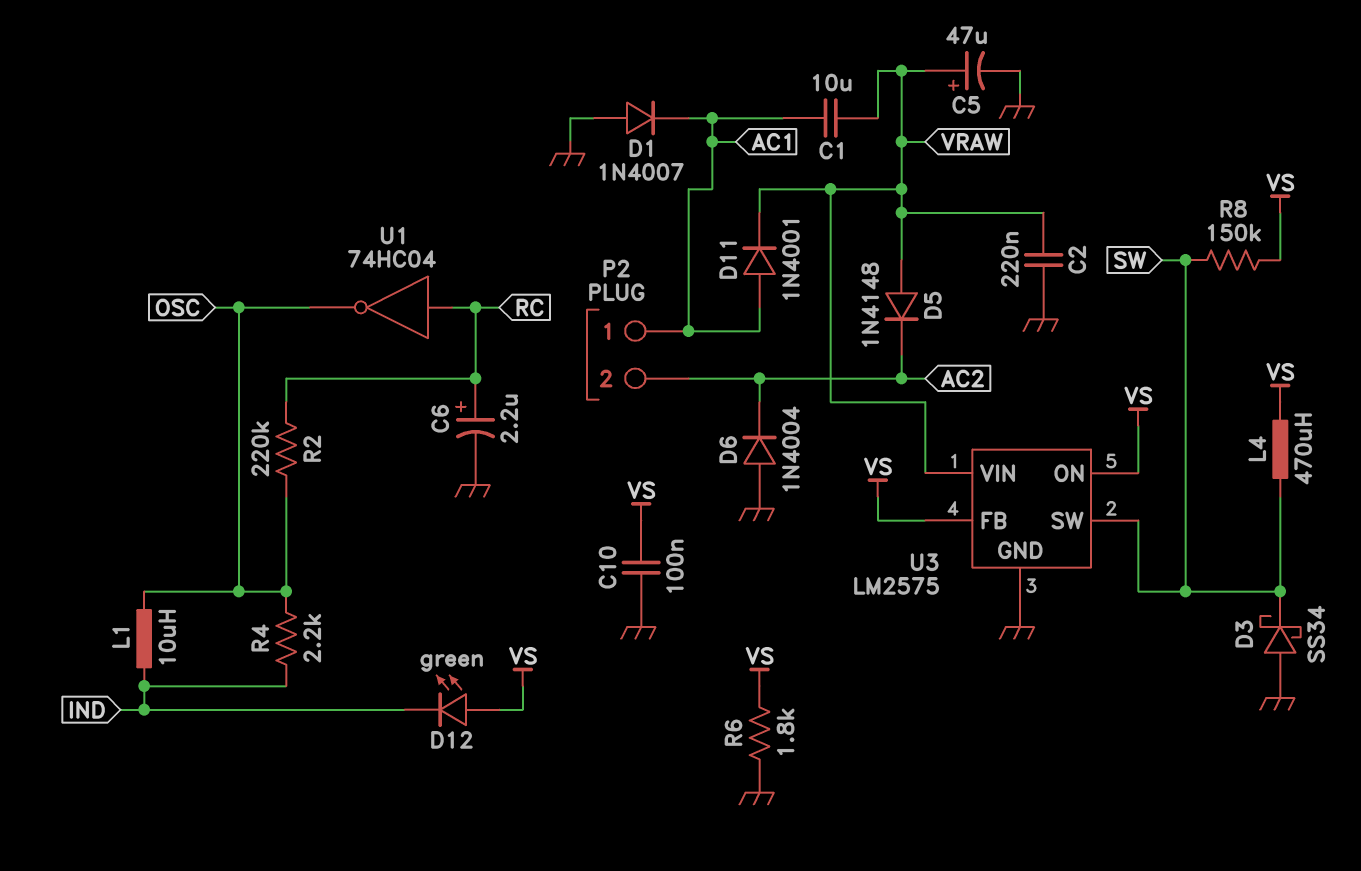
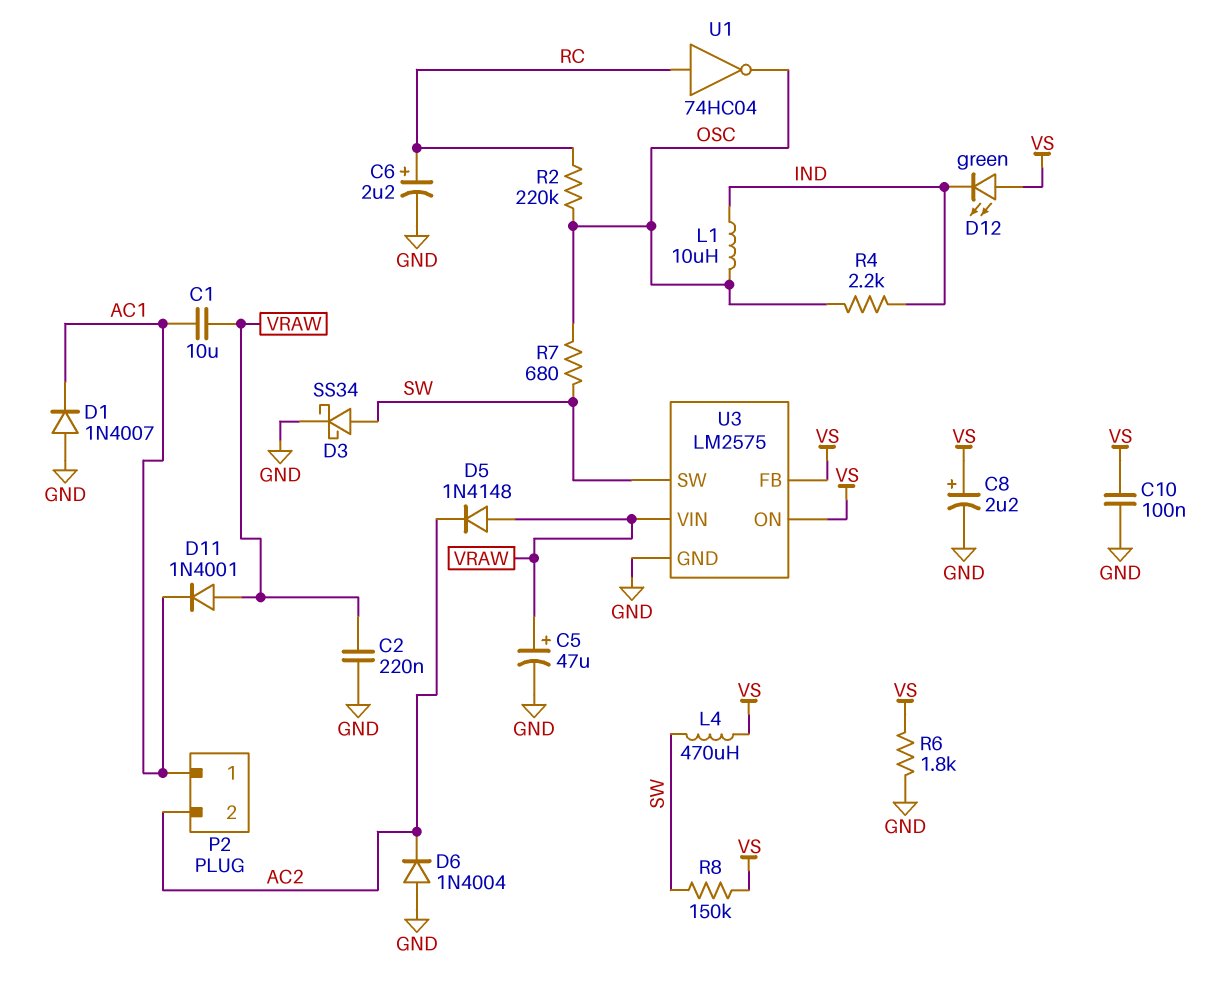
C8: none -> 2.2uF (plus VS, minus GND)
D3: schottky SS34 (A GND, K SW) -> schottky SS34 (A SW, K GND)
D11: diode 1N4001 (A AC1, K VRAW) -> diode 1N4001 (A VRAW, K AC1)
R7: none -> 680 (OSC, SW)

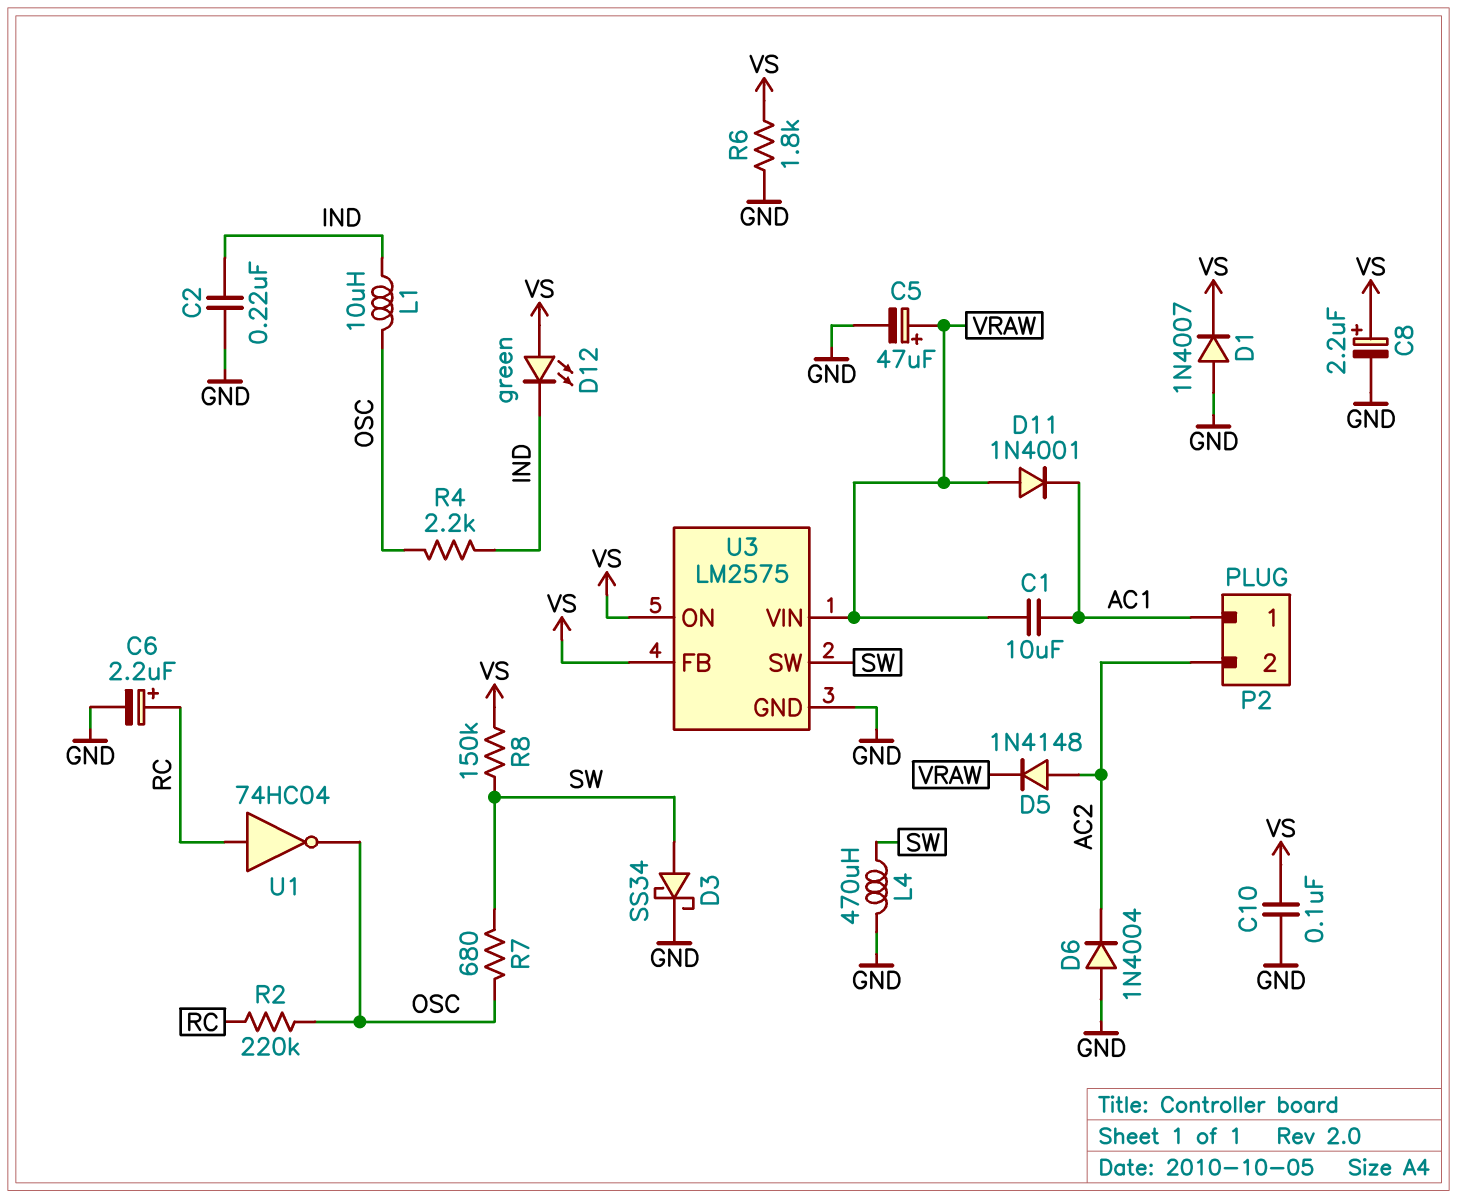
C2: 220nF (GND, VRAW) -> 220nF (GND, IND)
D1: diode 1N4007 (A GND, K AC1) -> diode 1N4007 (A GND, K VS)
D5: diode 1N4148 (A VRAW, K AC2) -> diode 1N4148 (A AC2, K VRAW)
L4: 470uH (SW, VS) -> 470uH (GND, SW)

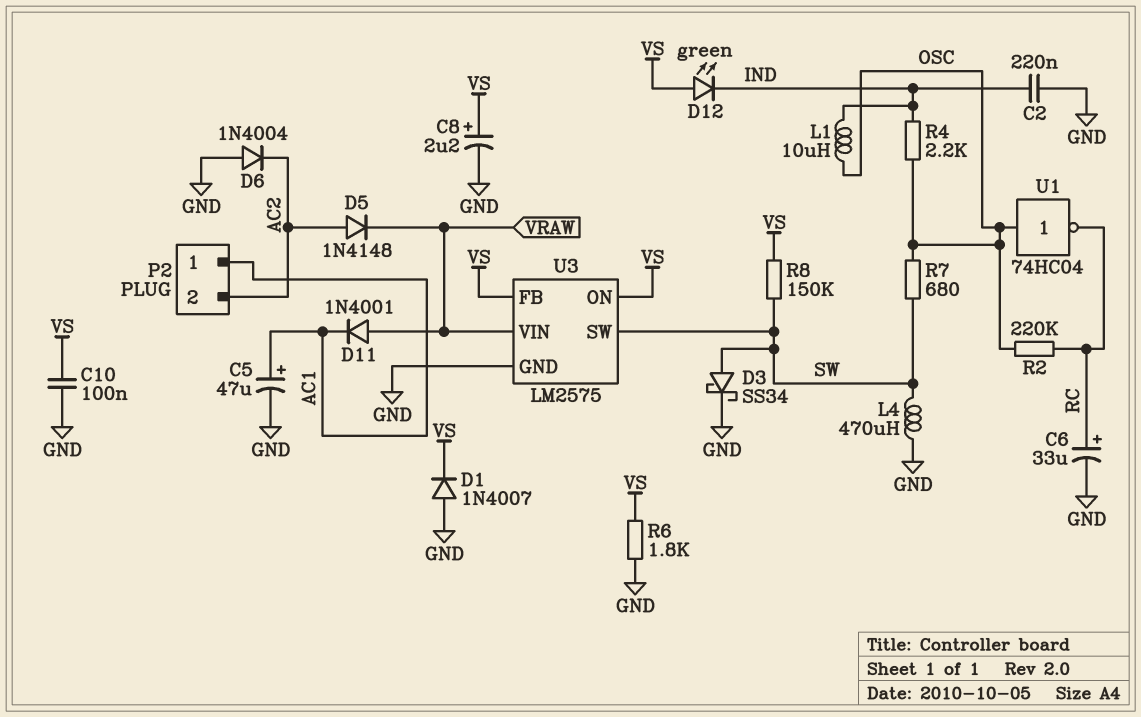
C1: 10uF (AC1, VRAW) -> none
C5: 47uF (plus VRAW, minus GND) -> 47uF (plus AC1, minus GND)
C6: 2.2uF (plus RC, minus GND) -> 33uF (plus RC, minus GND)
U1: NOT 74HC04 (in RC, out OSC) -> NOT 74HC04 (in OSC, out RC)

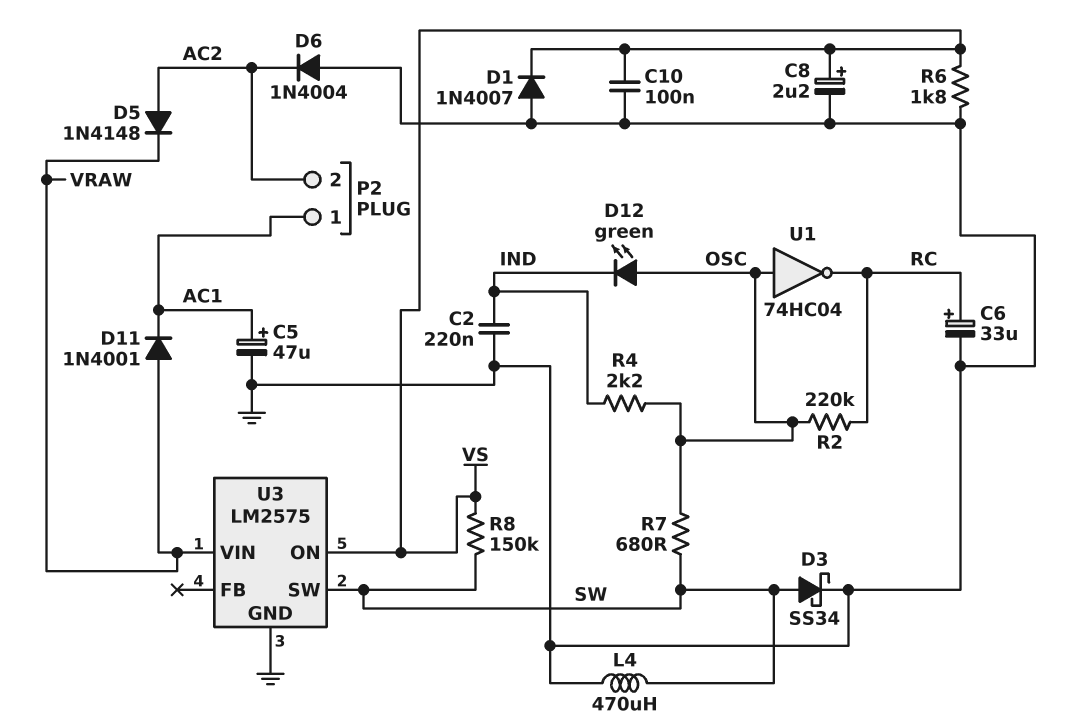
D12: LED green (A VS, K IND) -> LED green (A OSC, K IND)
L1: 10uH (IND, OSC) -> none
U3 pin FB: VS -> none

